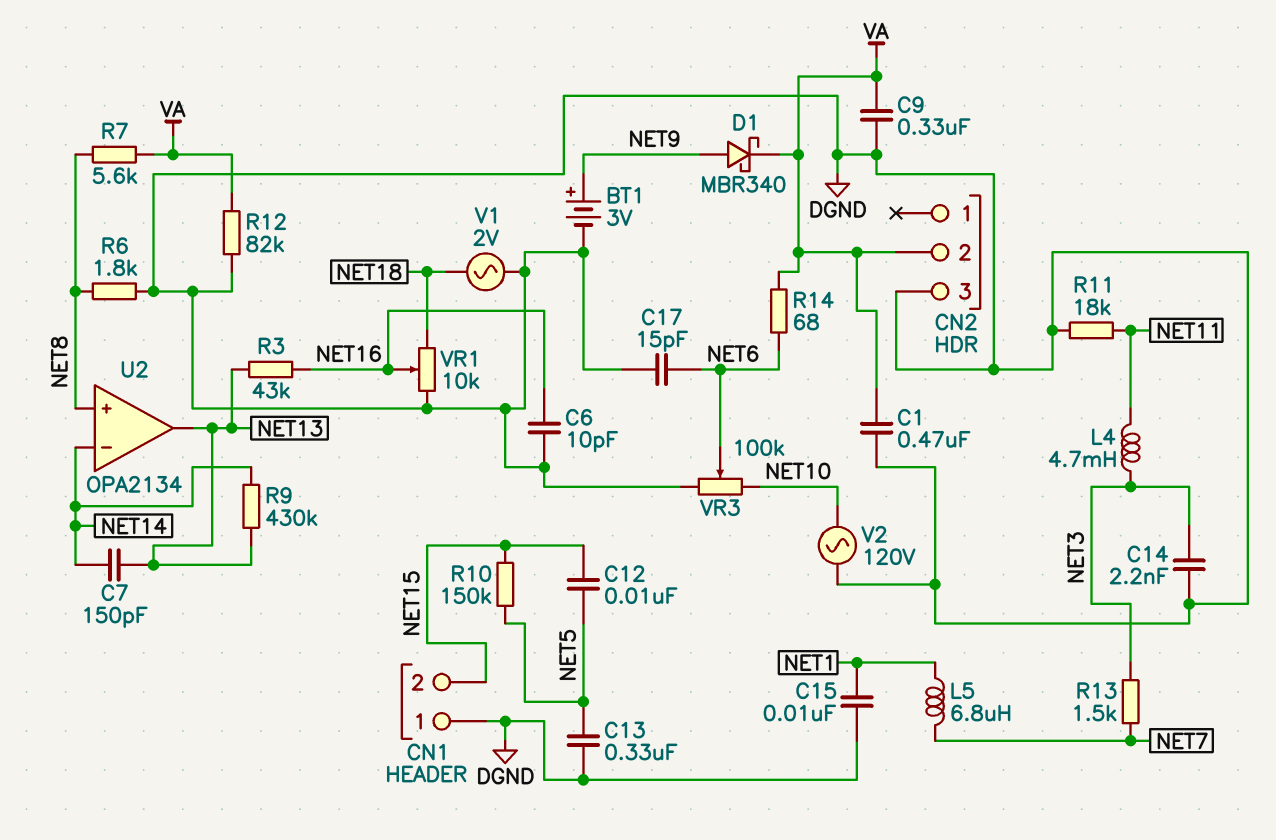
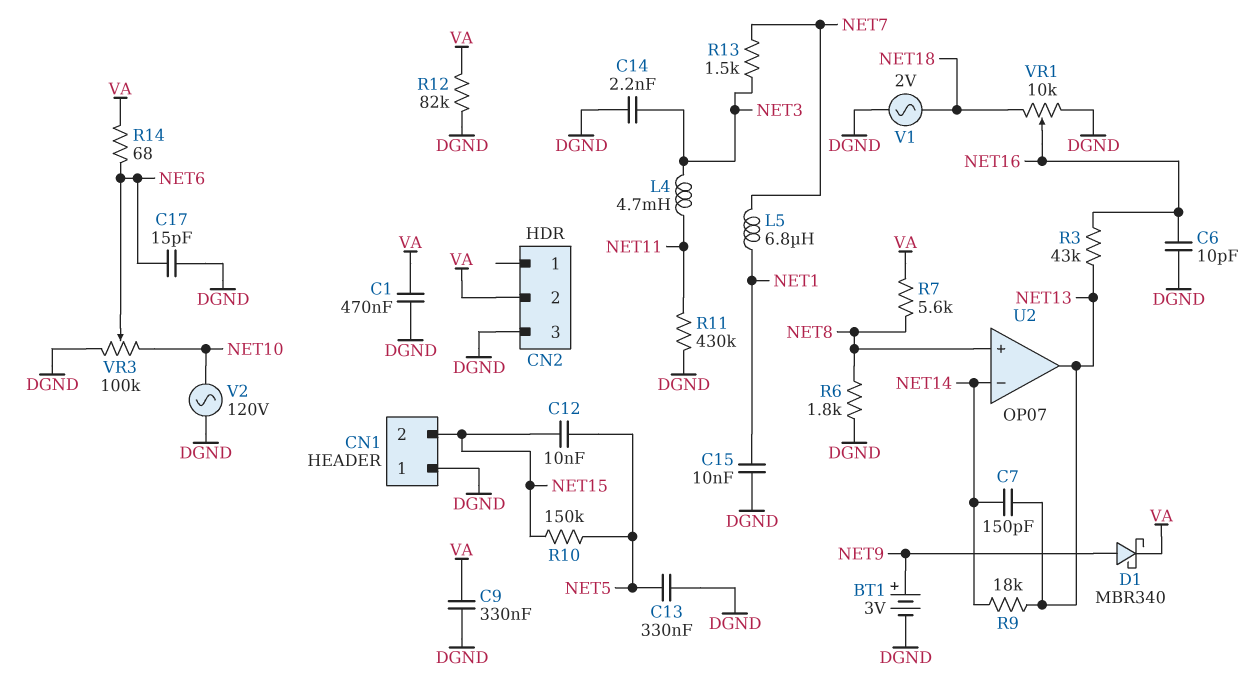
R9: 430k (NET13, NET14) -> 18k (NET13, NET14)
R11: 18k (DGND, NET11) -> 430k (DGND, NET11)
U2: OPA2134 -> OP07

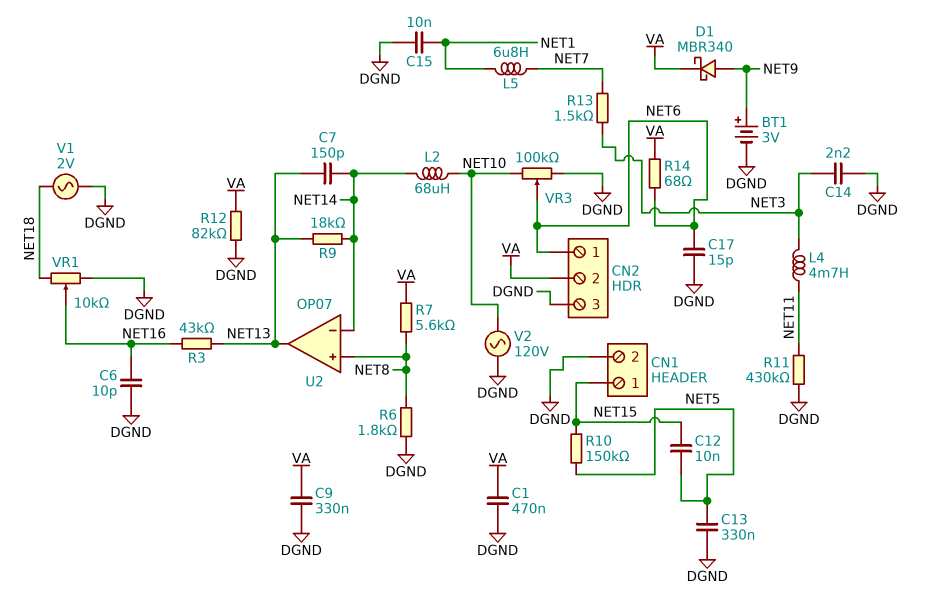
CN1 pin 1: DGND -> NET15
CN1 pin 2: NET15 -> DGND
CN2 pin 1: none -> NET6
L2: none -> 68uH (NET10, NET14)

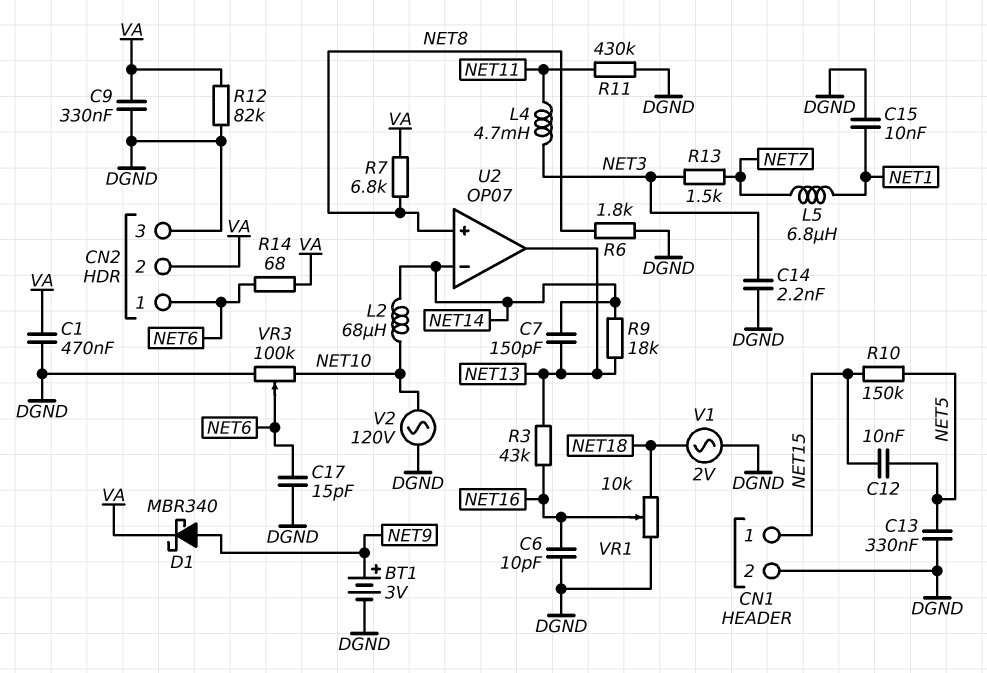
R7: 5.6k (NET8, VA) -> 6.8k (NET8, VA)

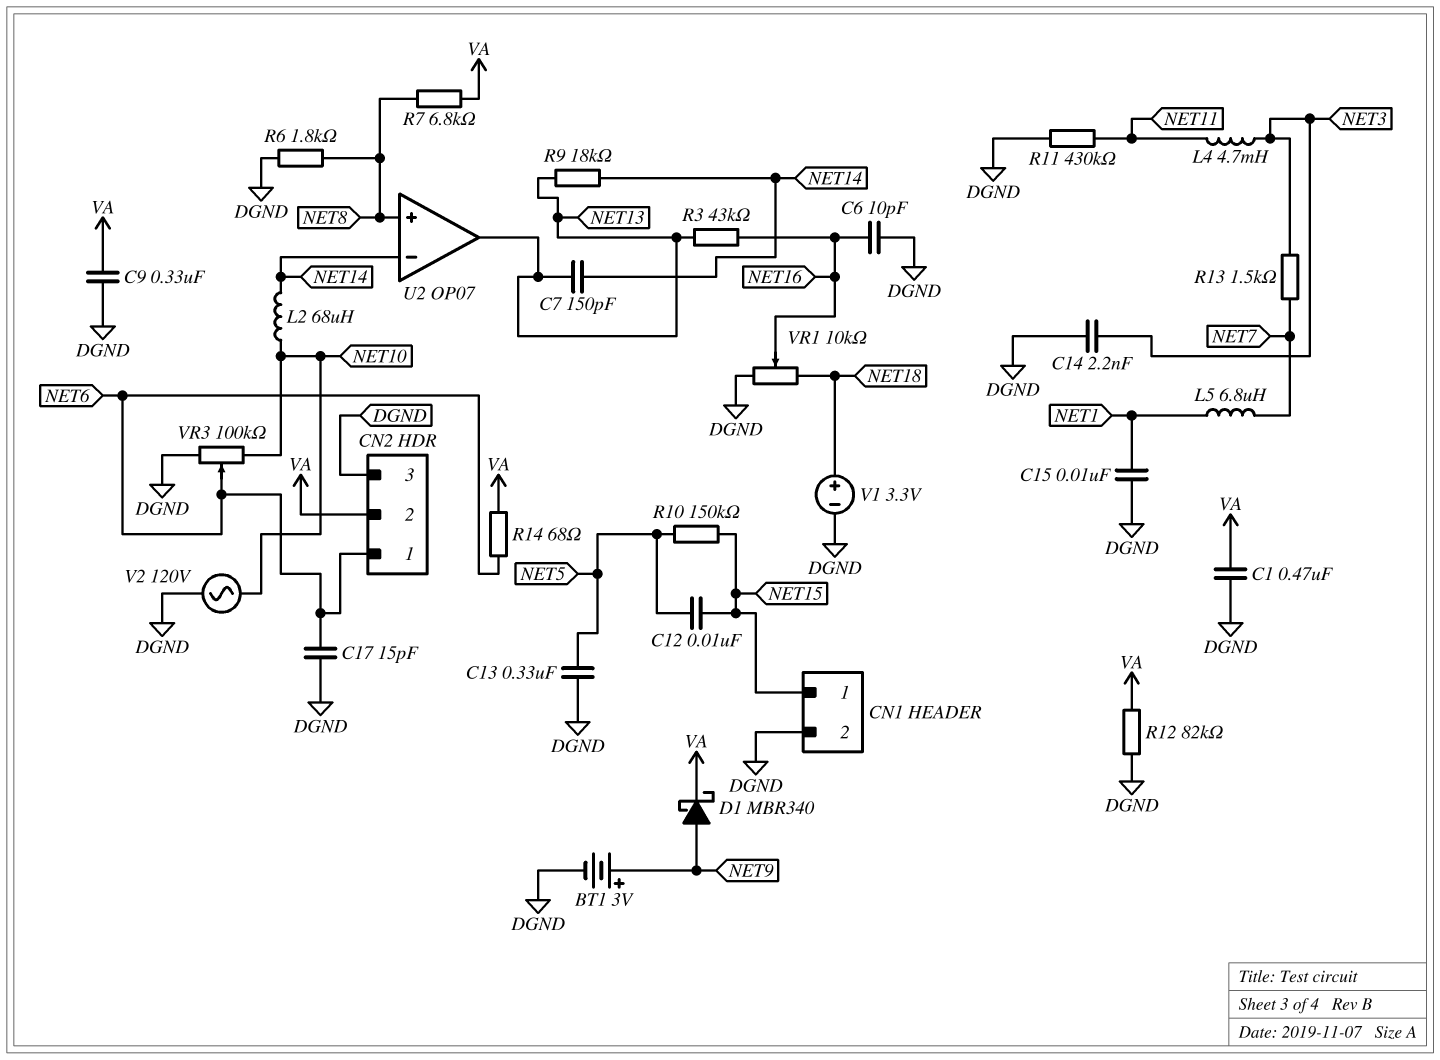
V1: AC 2V (DGND, NET18) -> 3.3V (plus NET18, minus DGND)

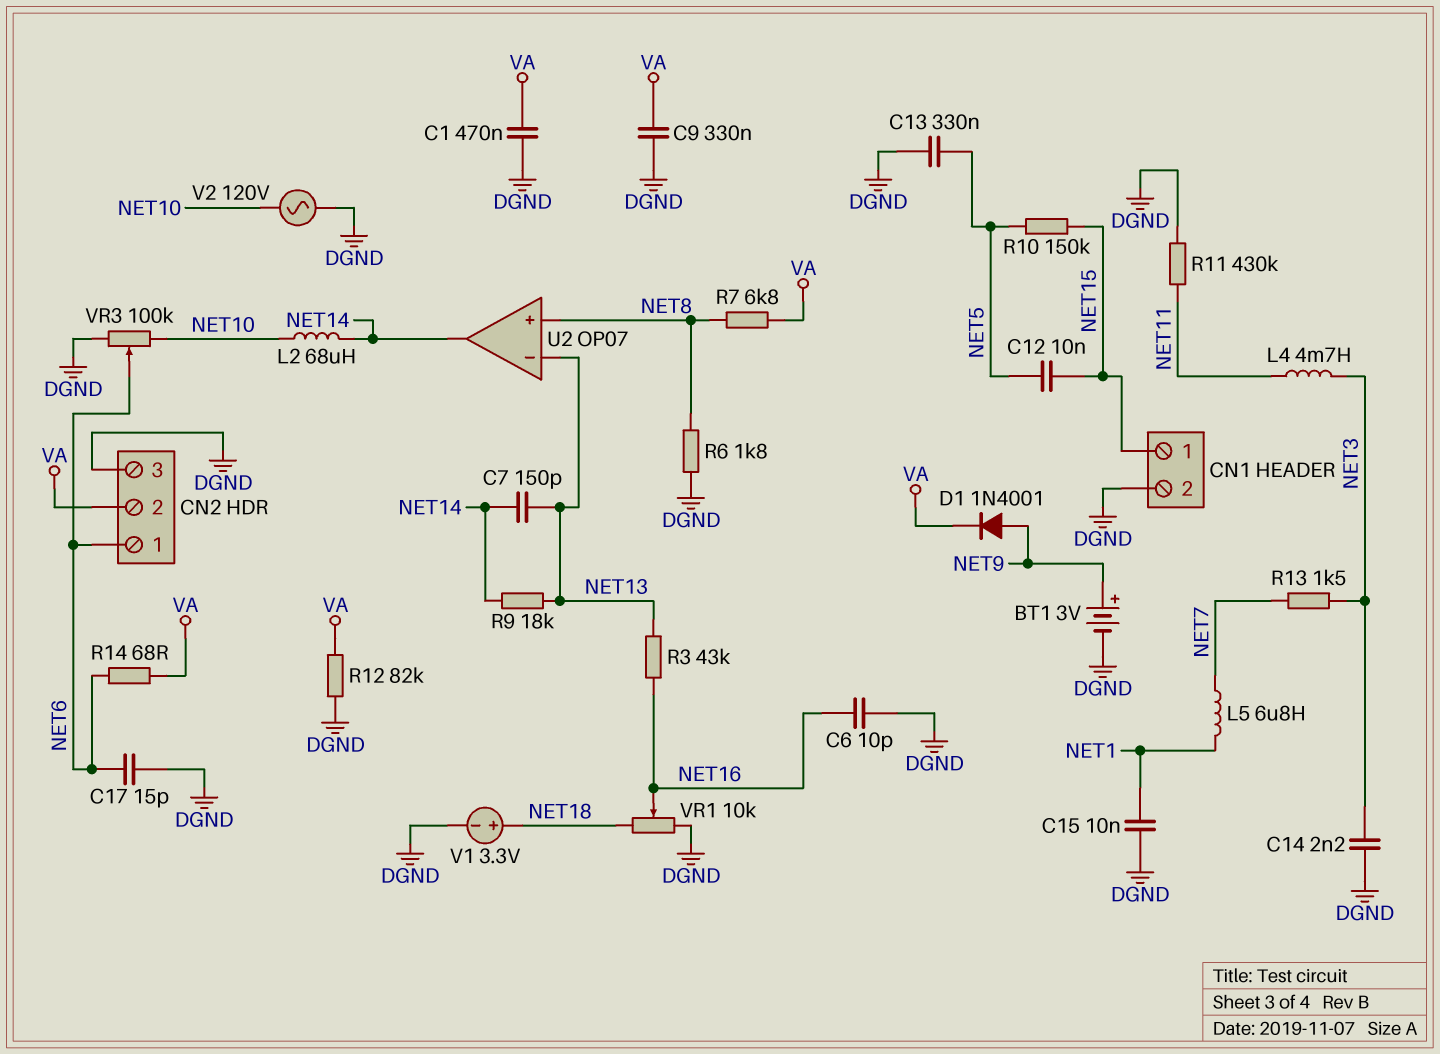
D1: schottky MBR340 (A NET9, K VA) -> diode 1N4001 (A NET9, K VA)
U2 pin in-: NET14 -> NET13
U2 pin out: NET13 -> NET14

